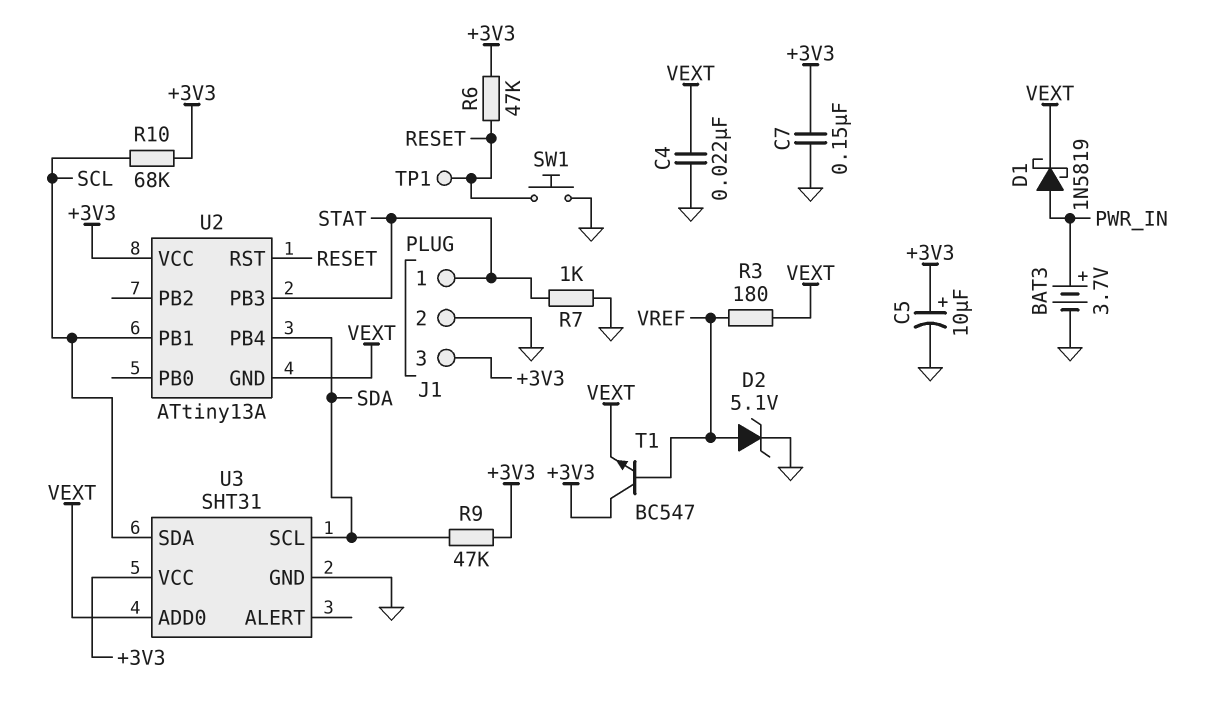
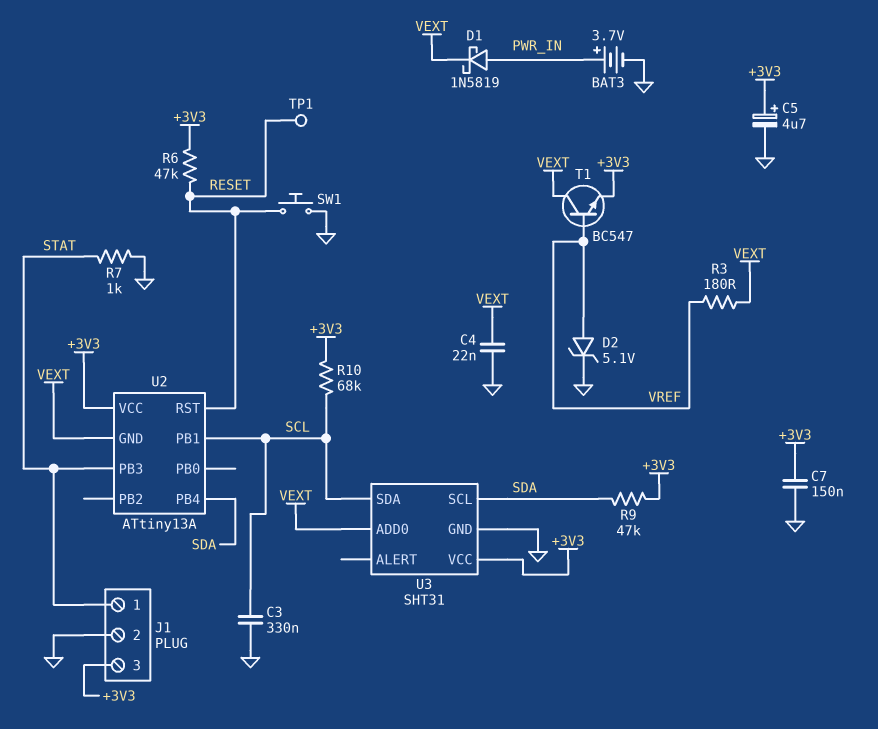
C3: none -> 330nF (GND, SCL)
C5: 10uF (plus +3V3, minus GND) -> 4.7uF (plus +3V3, minus GND)
T1: NPN BC547 (B VREF, C +3V3, E VEXT) -> NPN BC547 (B VREF, C VEXT, E +3V3)

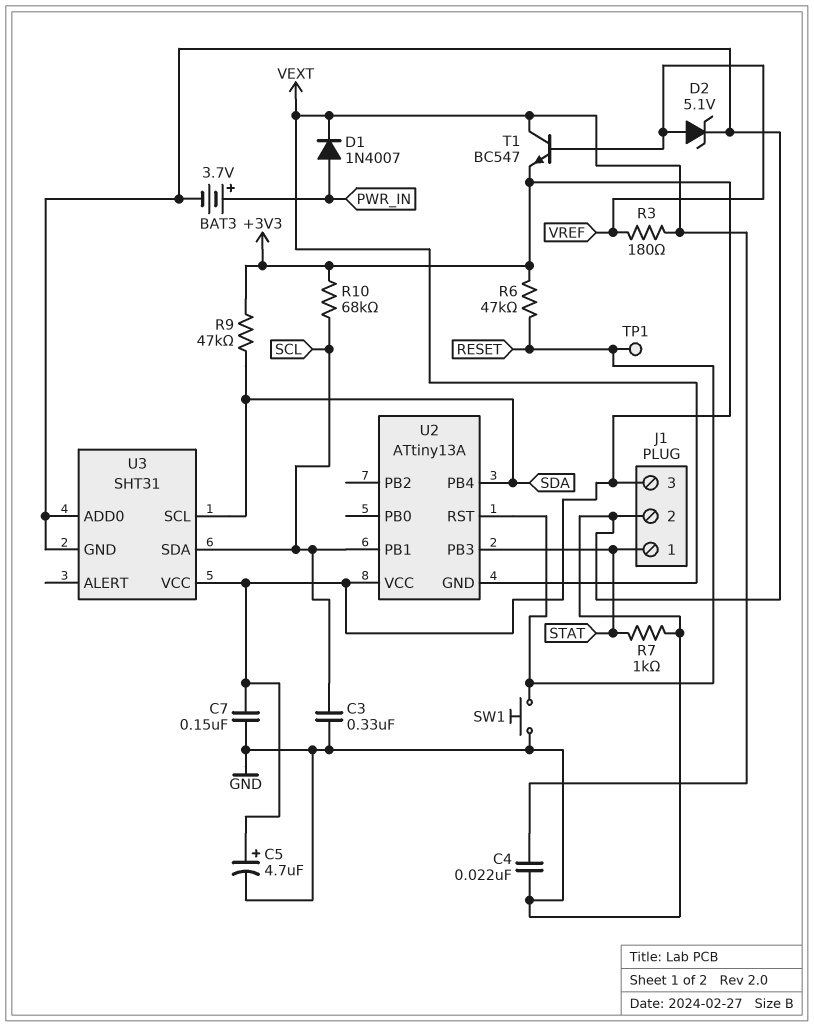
D1: schottky 1N5819 (A PWR_IN, K VEXT) -> diode 1N4007 (A PWR_IN, K VEXT)
U3 pin ADD0: VEXT -> GND

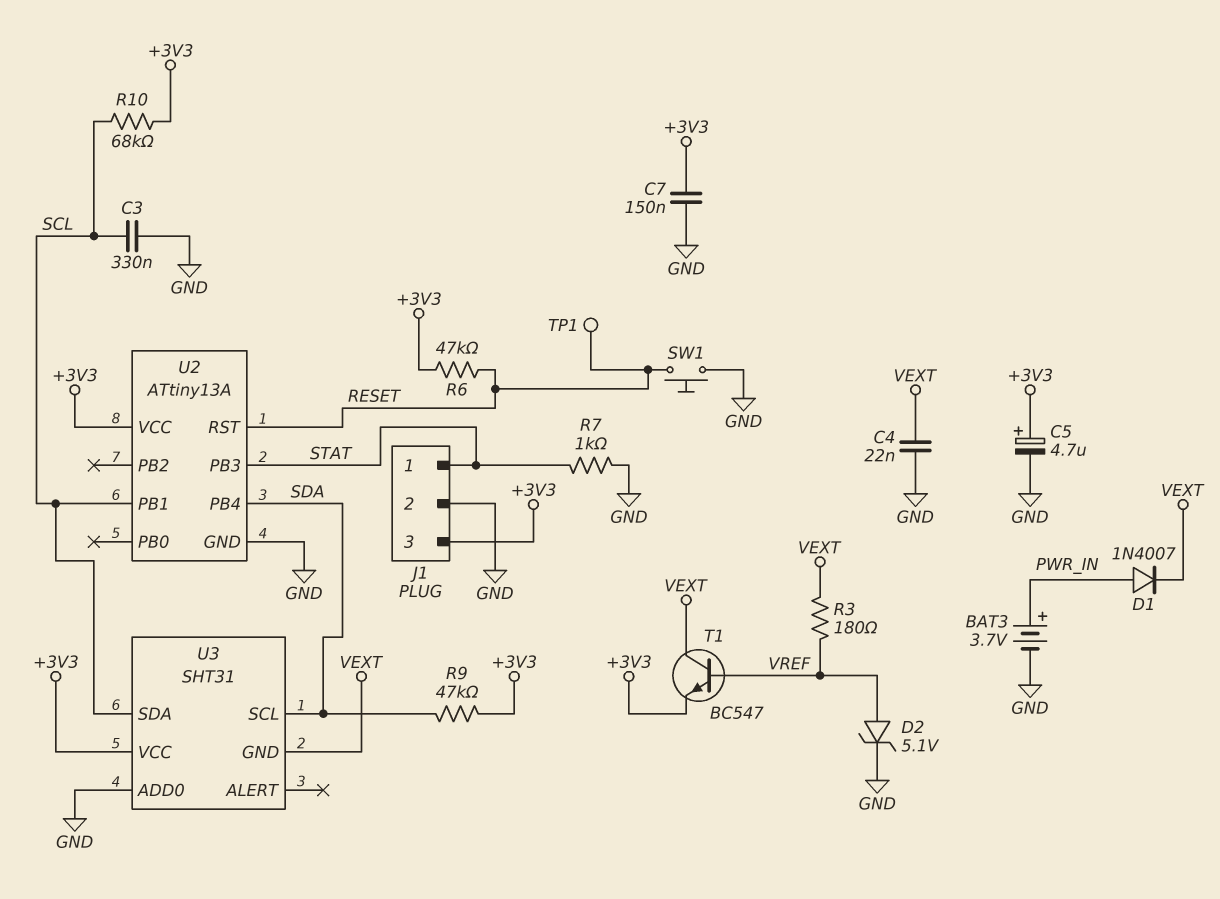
U2 pin GND: VEXT -> GND
U3 pin GND: GND -> VEXT

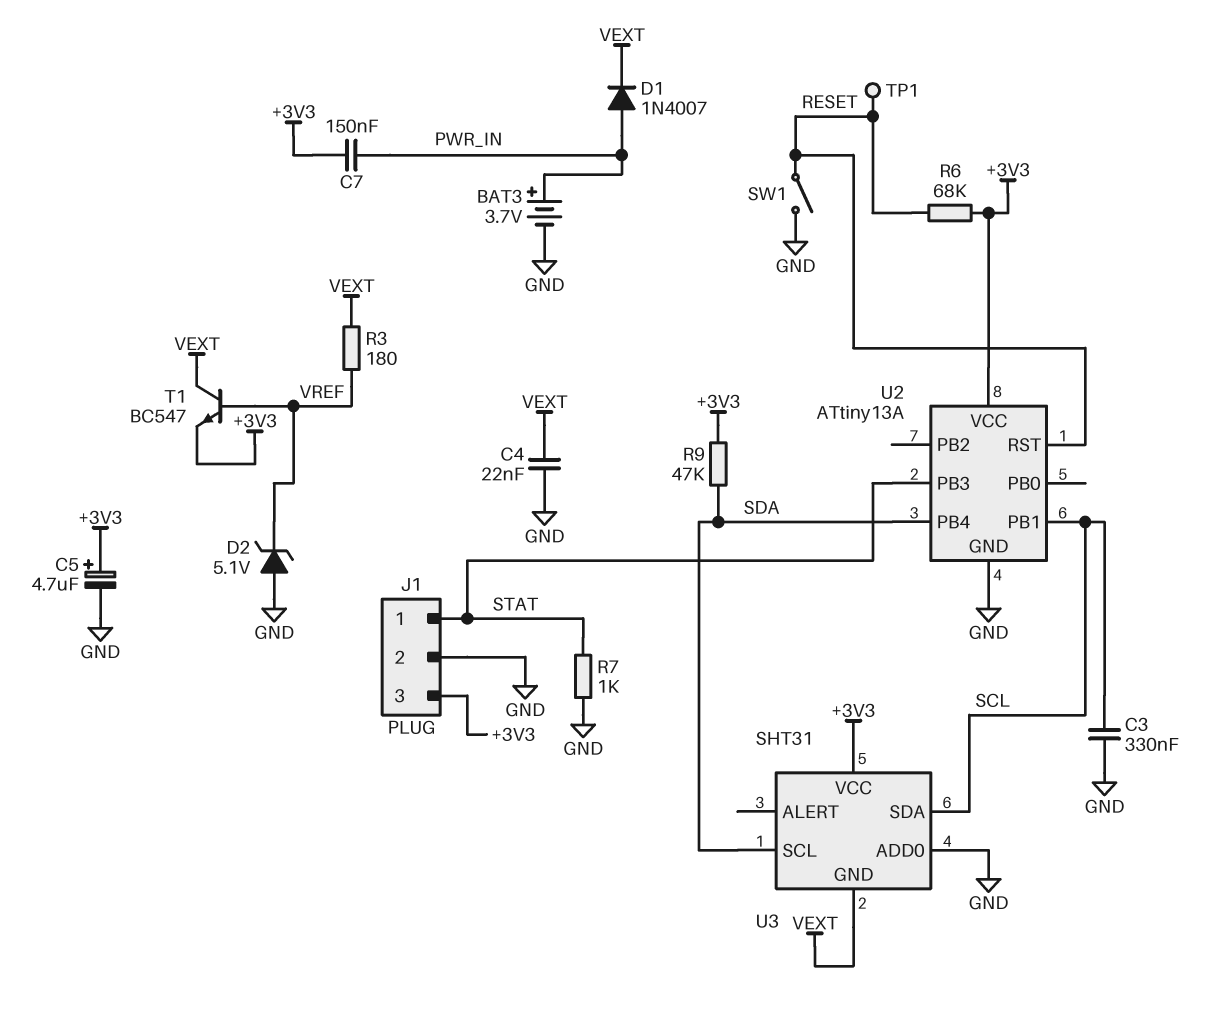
C7: 150nF (+3V3, GND) -> 150nF (+3V3, PWR_IN)
D2: zener 5.1V (A VREF, K GND) -> zener 5.1V (A GND, K VREF)
R6: 47k (+3V3, RESET) -> 68k (+3V3, RESET)
R10: 68k (+3V3, SCL) -> none
SW1: button (GND, RESET) -> switch (GND, RESET)

